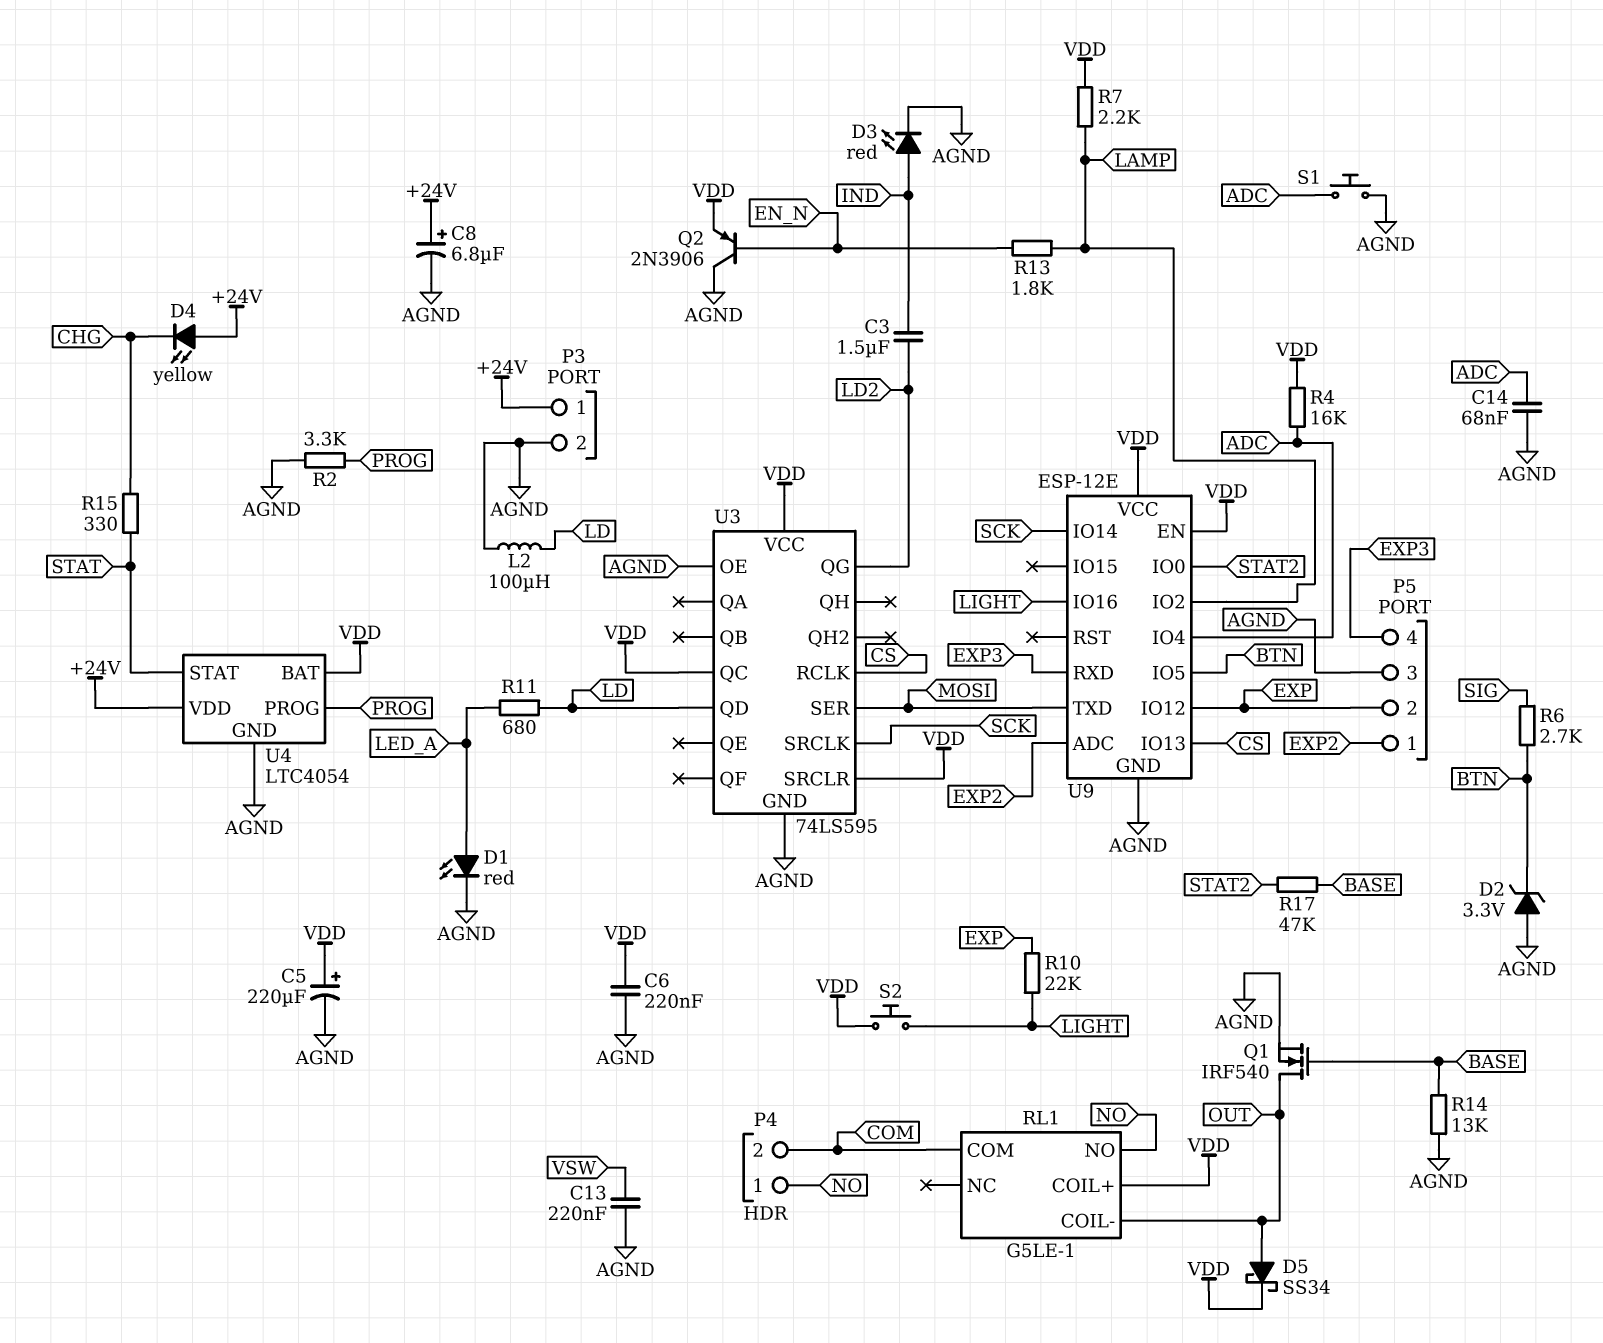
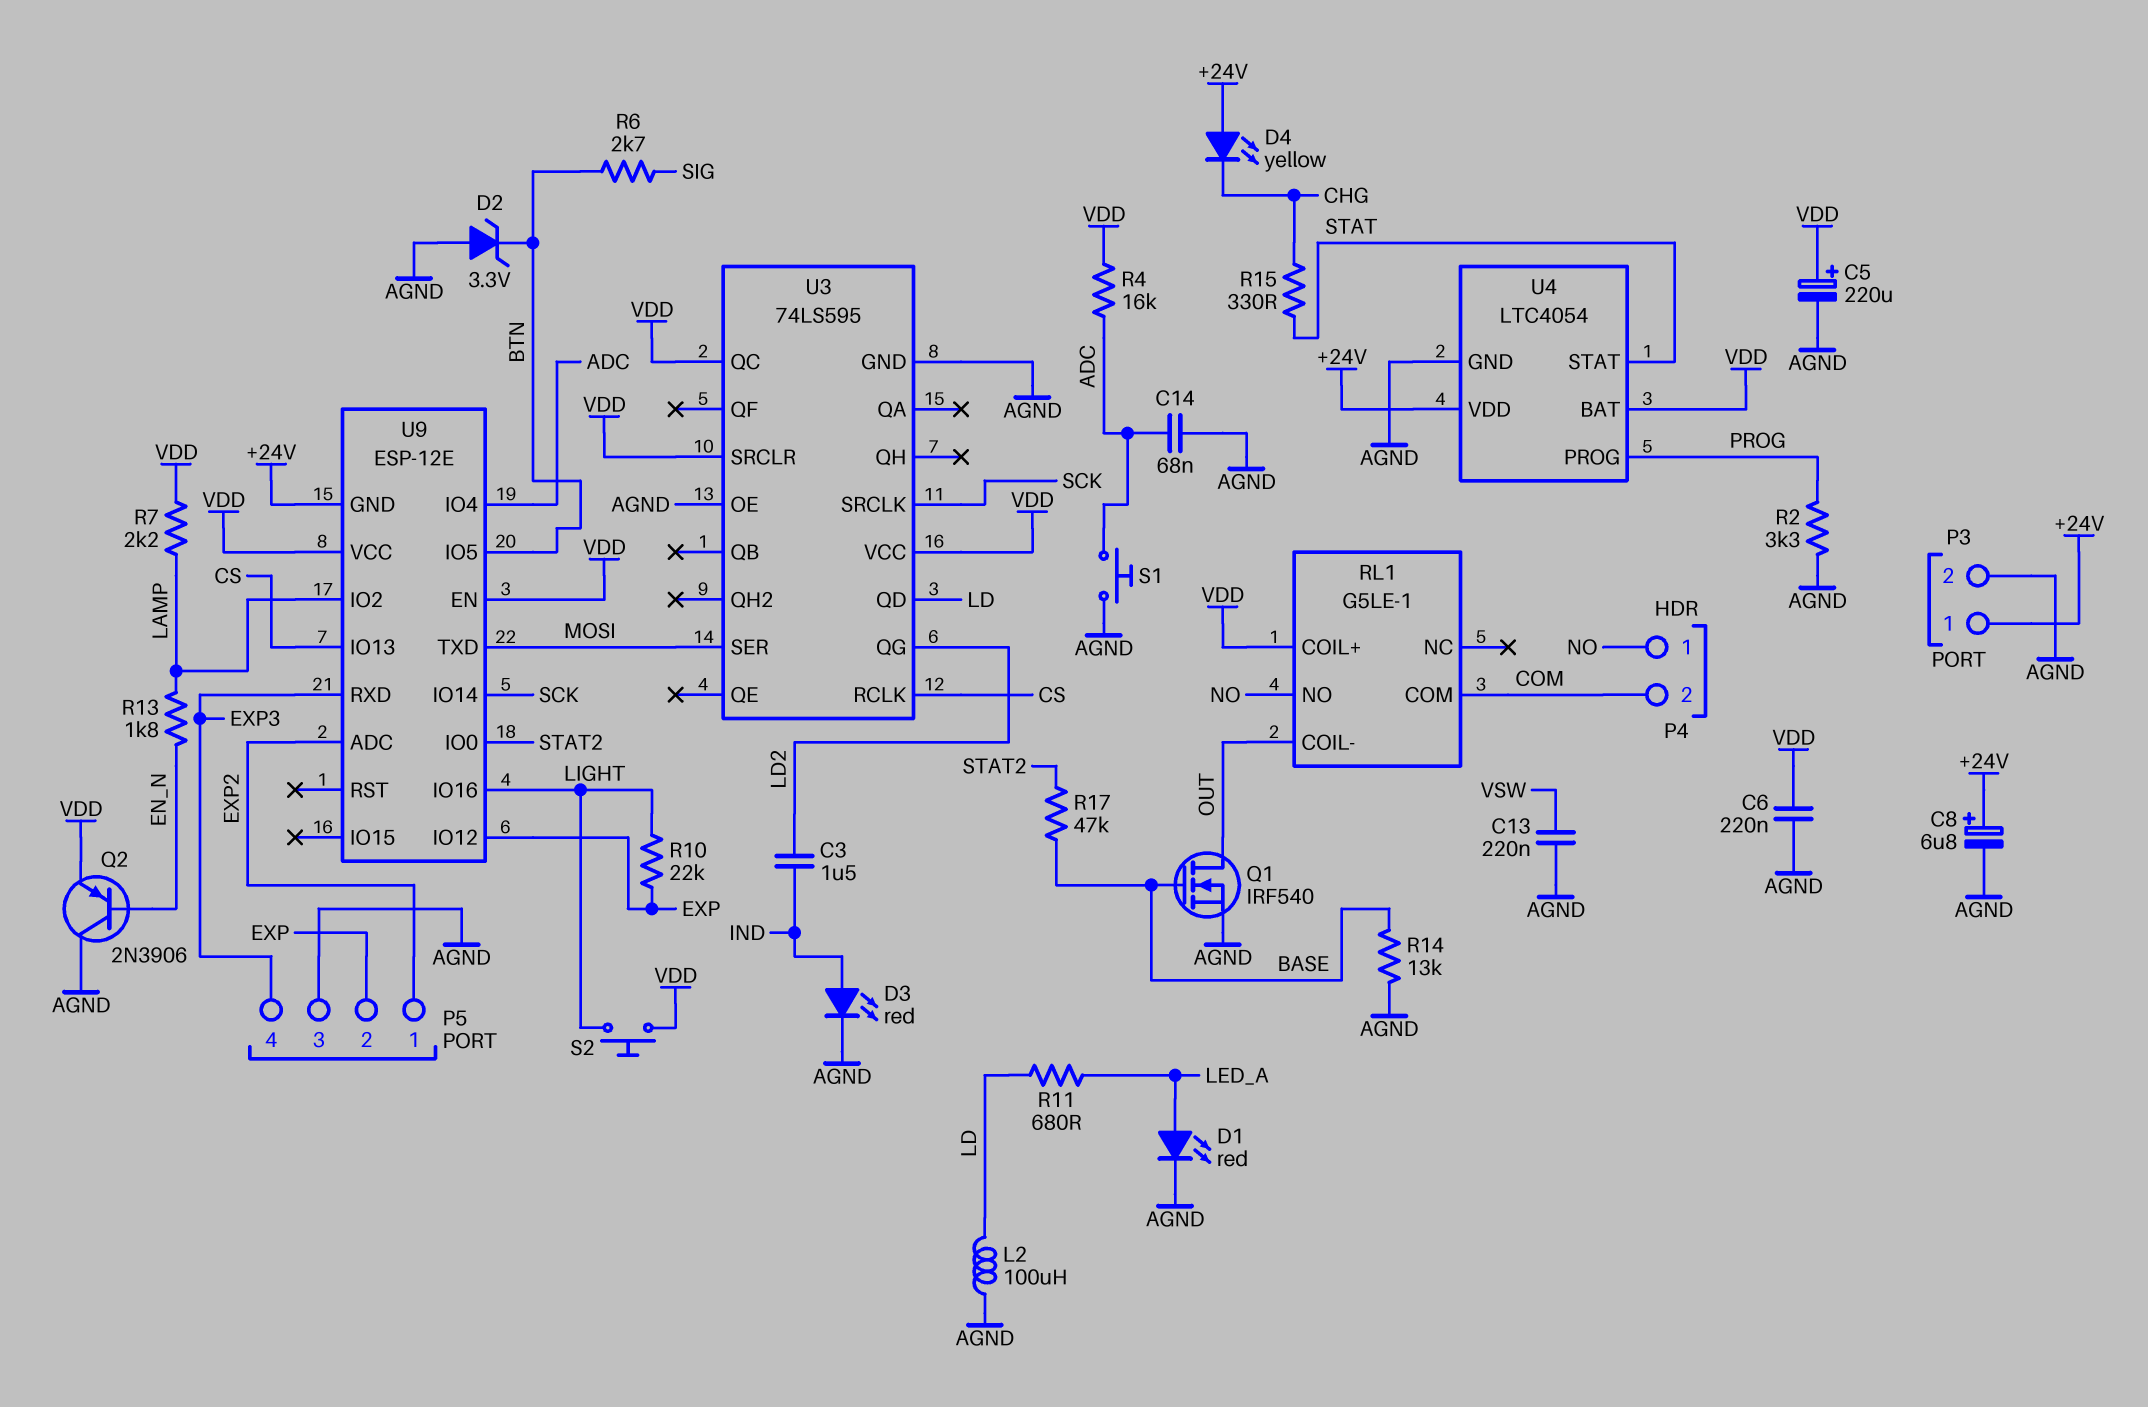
D5: schottky SS34 (A OUT, K VDD) -> none
U9 pin GND: AGND -> +24V

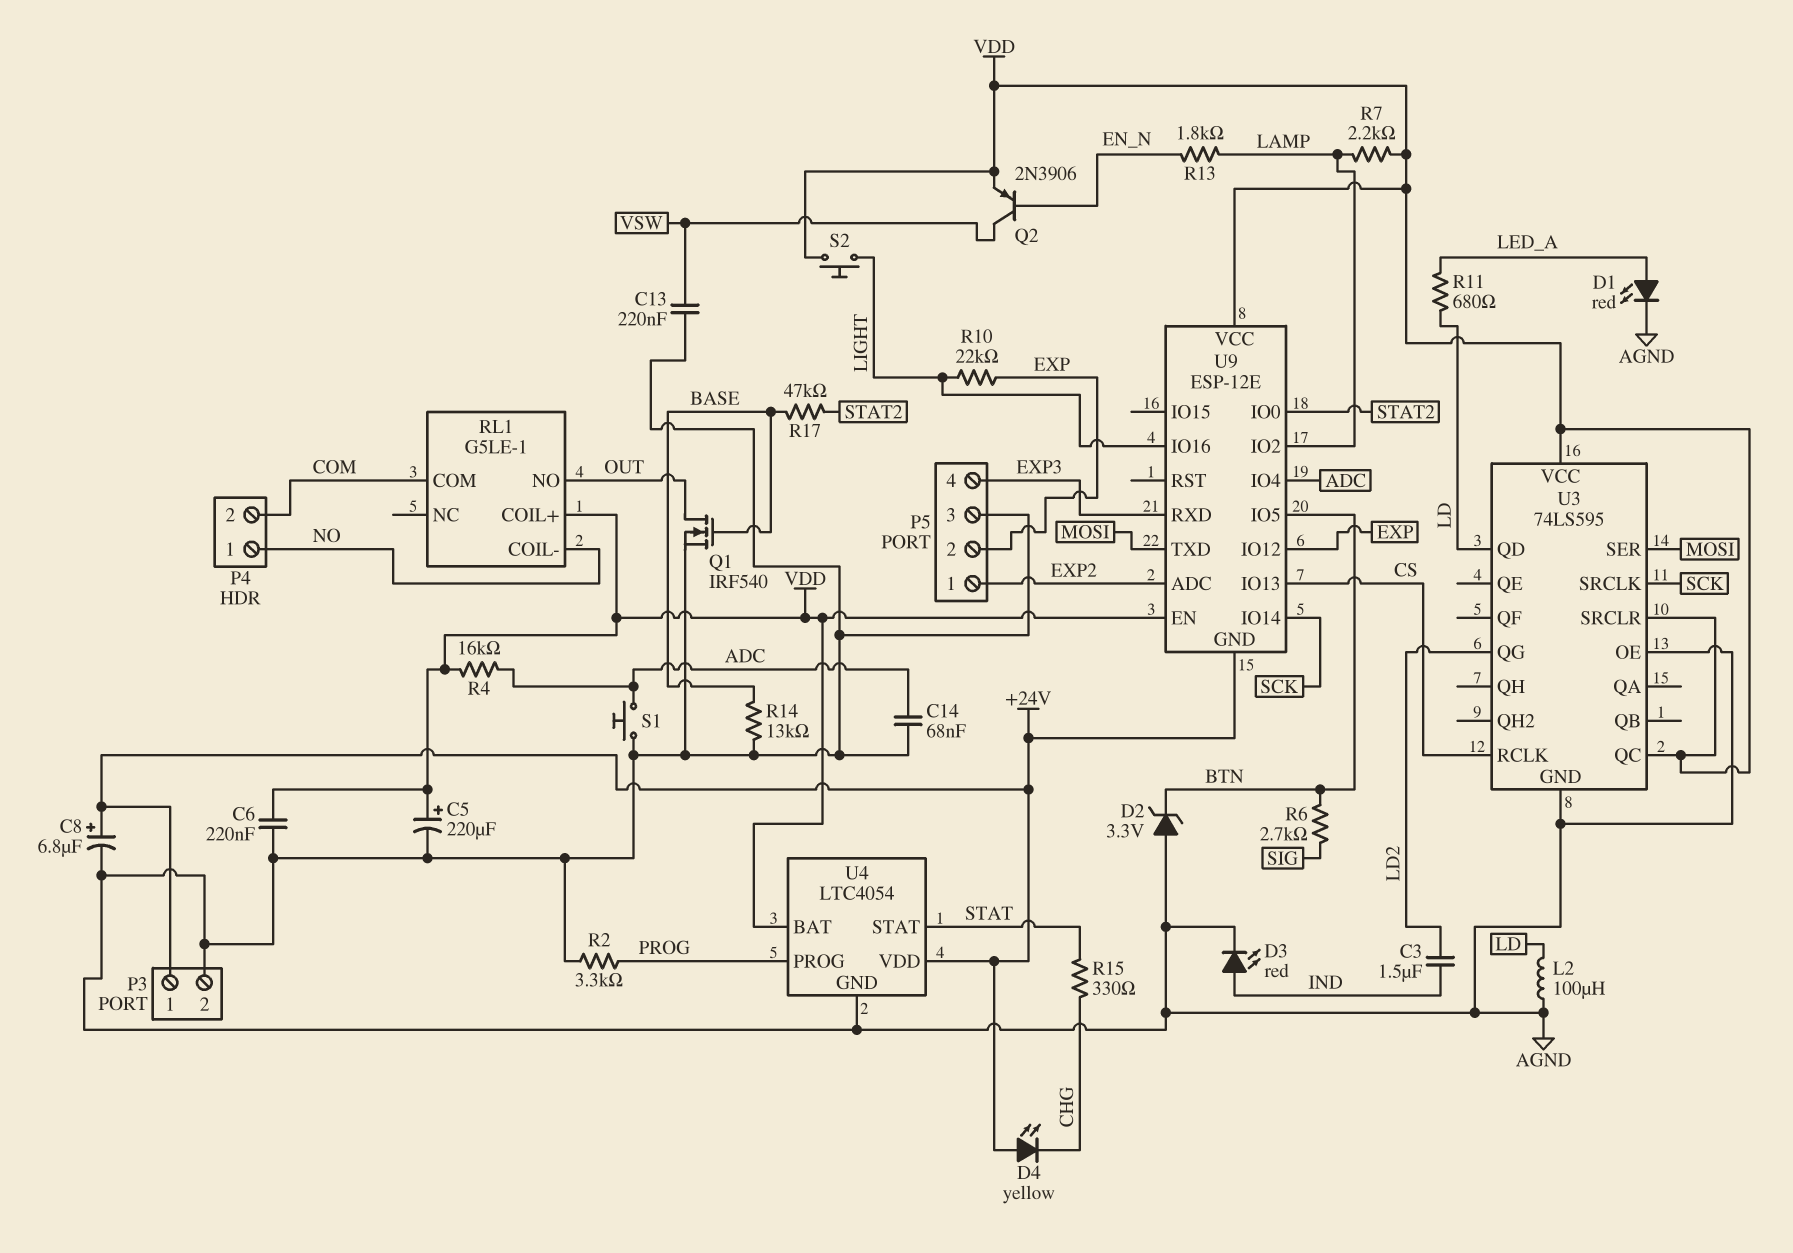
Q2: PNP 2N3906 (B EN_N, C AGND, E VDD) -> PNP 2N3906 (B EN_N, C VSW, E VDD)
RL1 pin COIL-: OUT -> NO
RL1 pin NO: NO -> OUT

